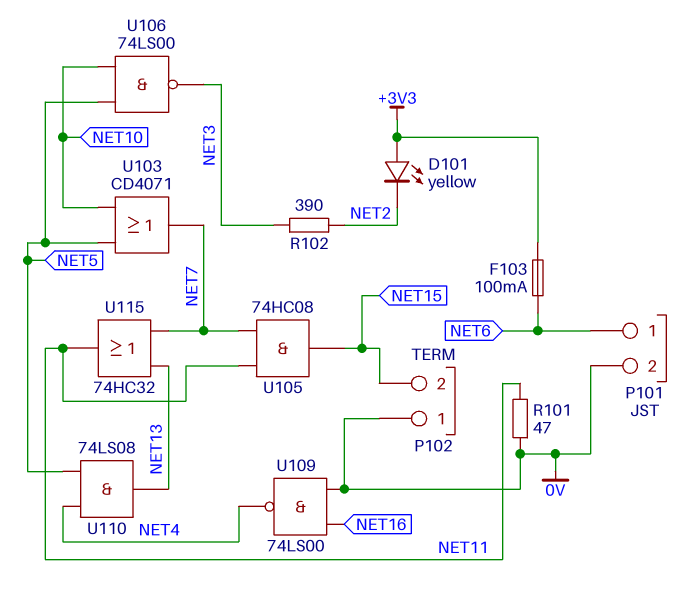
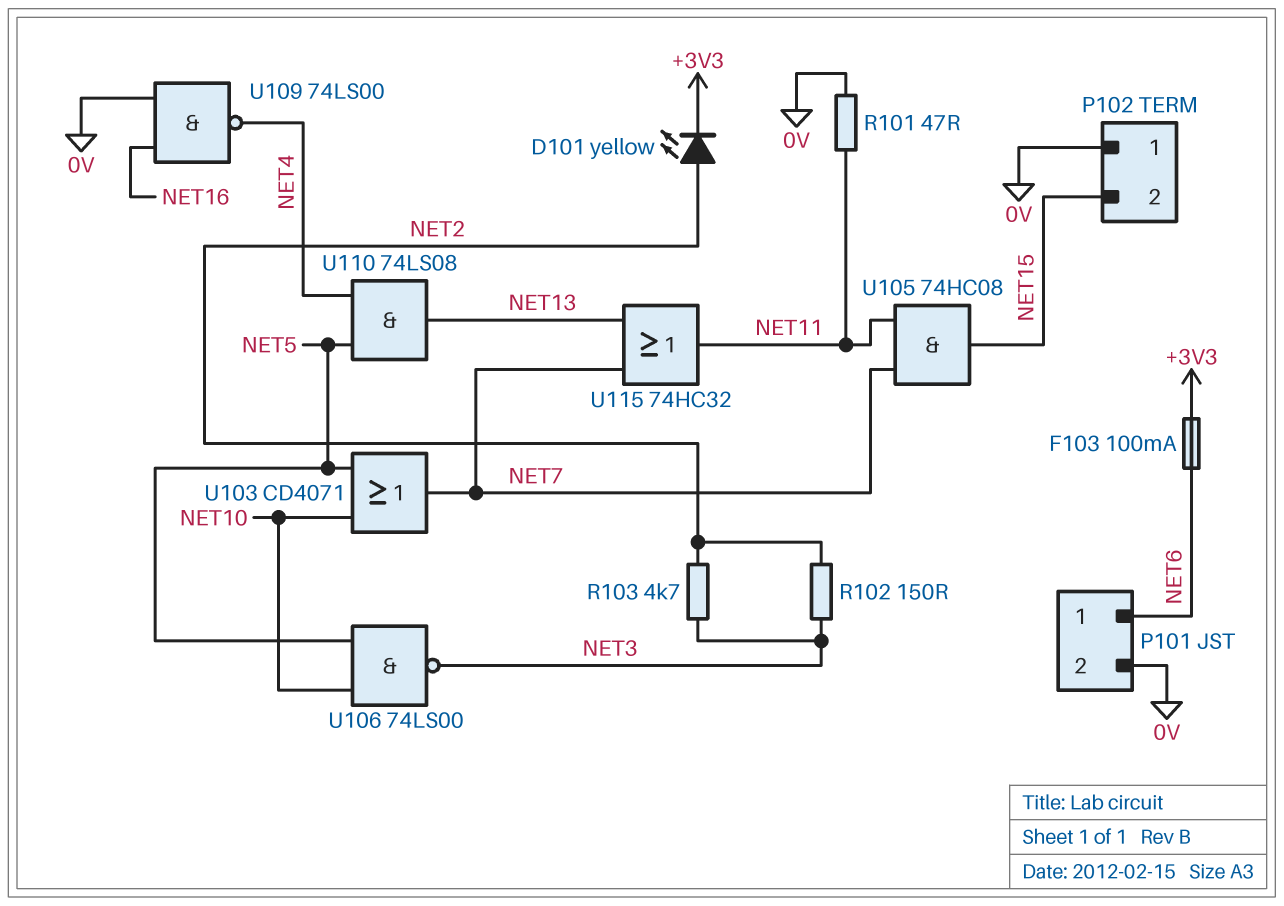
D101: LED yellow (A +3V3, K NET2) -> LED yellow (A NET2, K +3V3)
R102: 390 (NET2, NET3) -> 150 (NET2, NET3)
R103: none -> 4.7k (NET2, NET3)

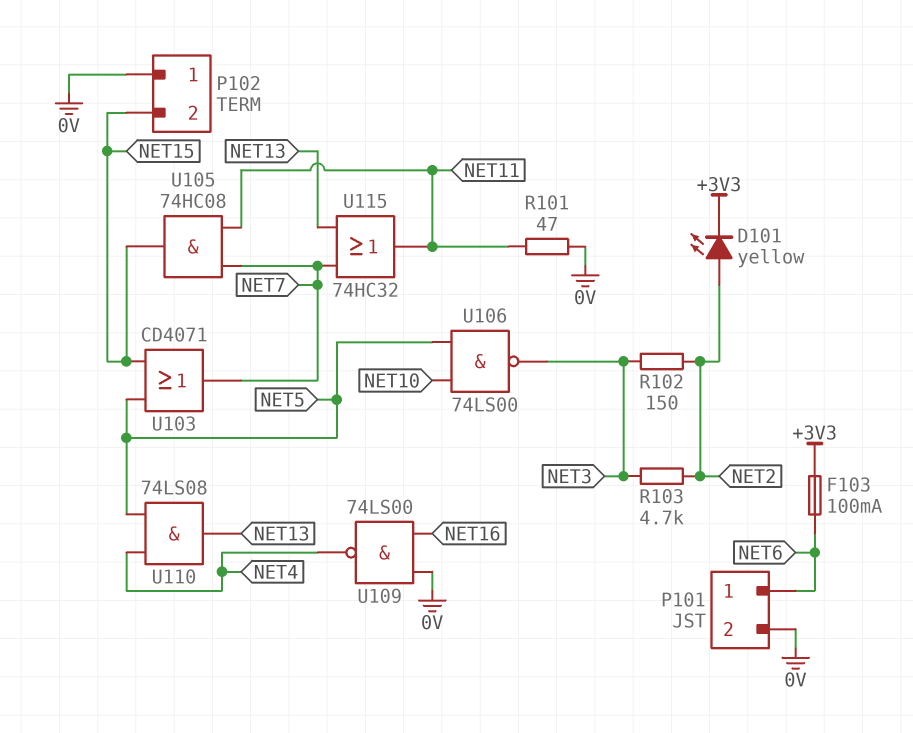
U103: OR CD4071 (in NET5, in NET10, out NET7) -> OR CD4071 (in NET5, in NET15, out NET7)

